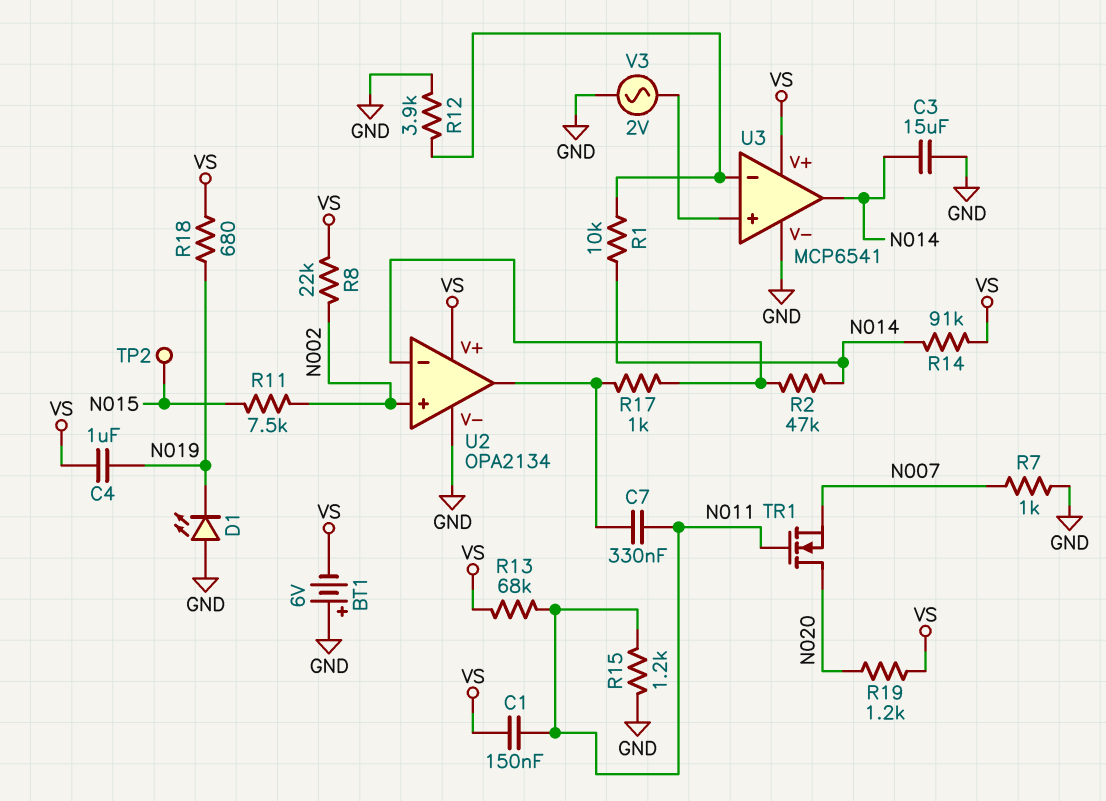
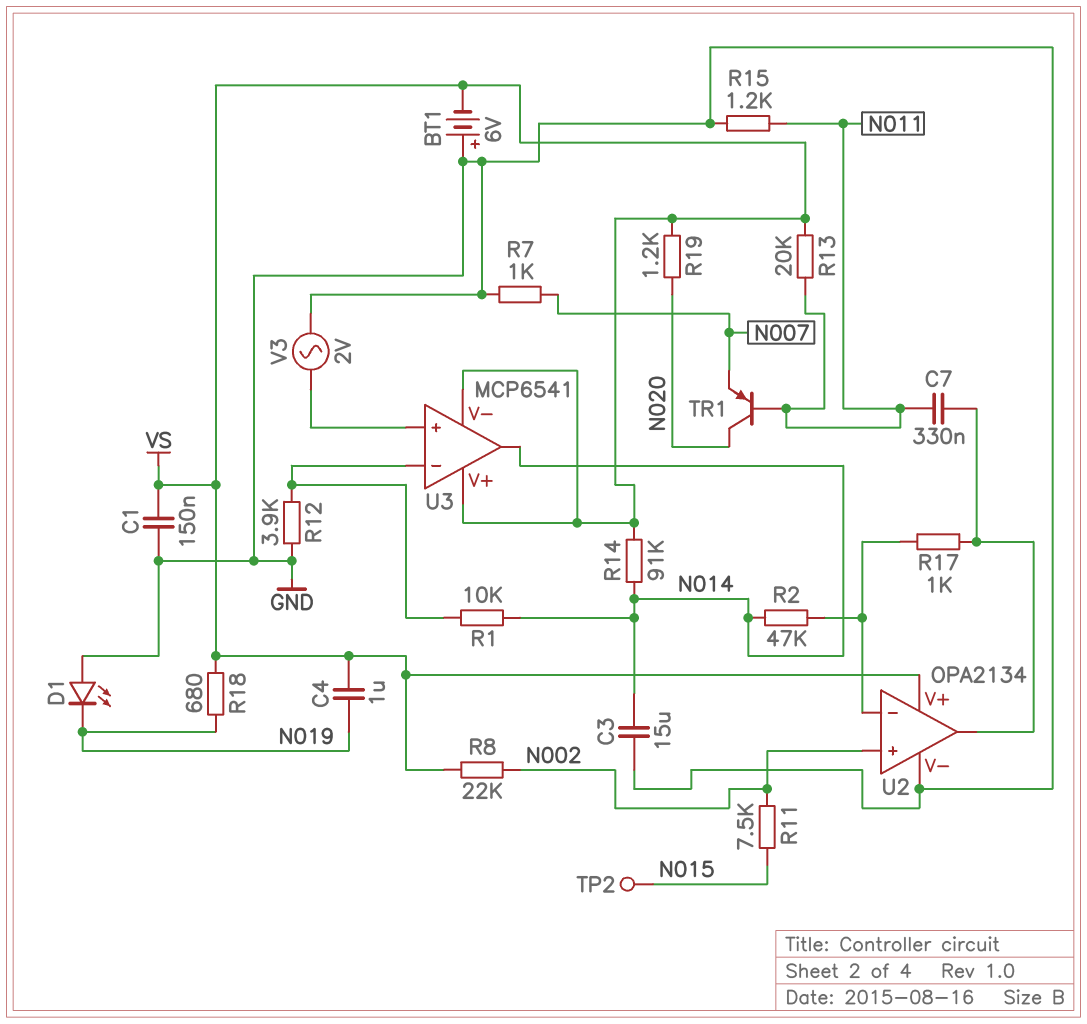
C1: 150nF (N011, VS) -> 150nF (GND, VS)
R13: 68k (N011, VS) -> 20k (N011, VS)
TR1: NMOS (G N011, D N020, S N007) -> PNP (B N011, C N020, E N007)
U3 pin V-: GND -> VS

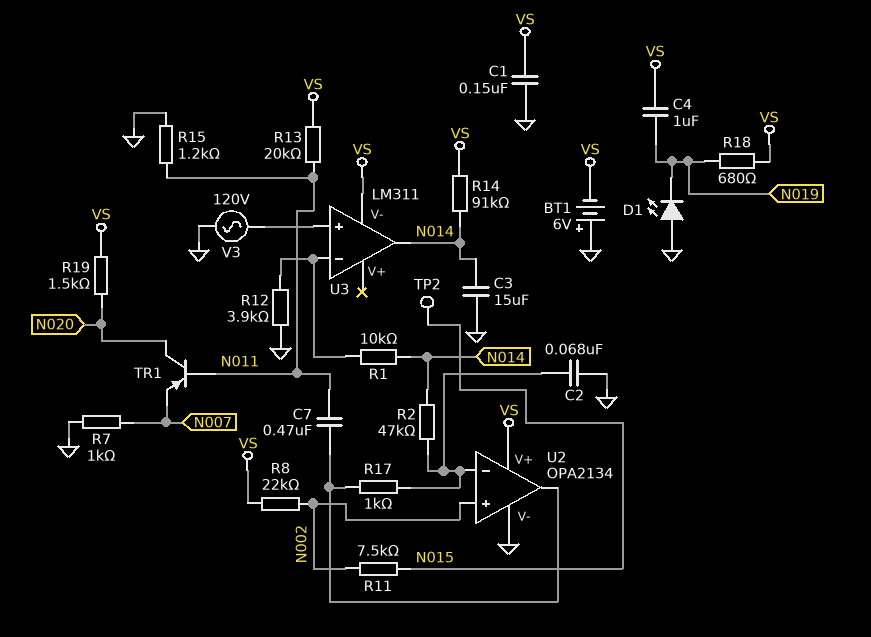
C2: none -> 68nF (GND, U2/in-)
C7: 330nF (N011, U2/out) -> 470nF (N011, U2/out)
R19: 1.2k (N020, VS) -> 1.5k (N020, VS)
U3: MCP6541 -> LM311
U3 pin V+: VS -> none
V3: AC 2V (GND, U3/in+) -> AC 120V (GND, U3/in+)

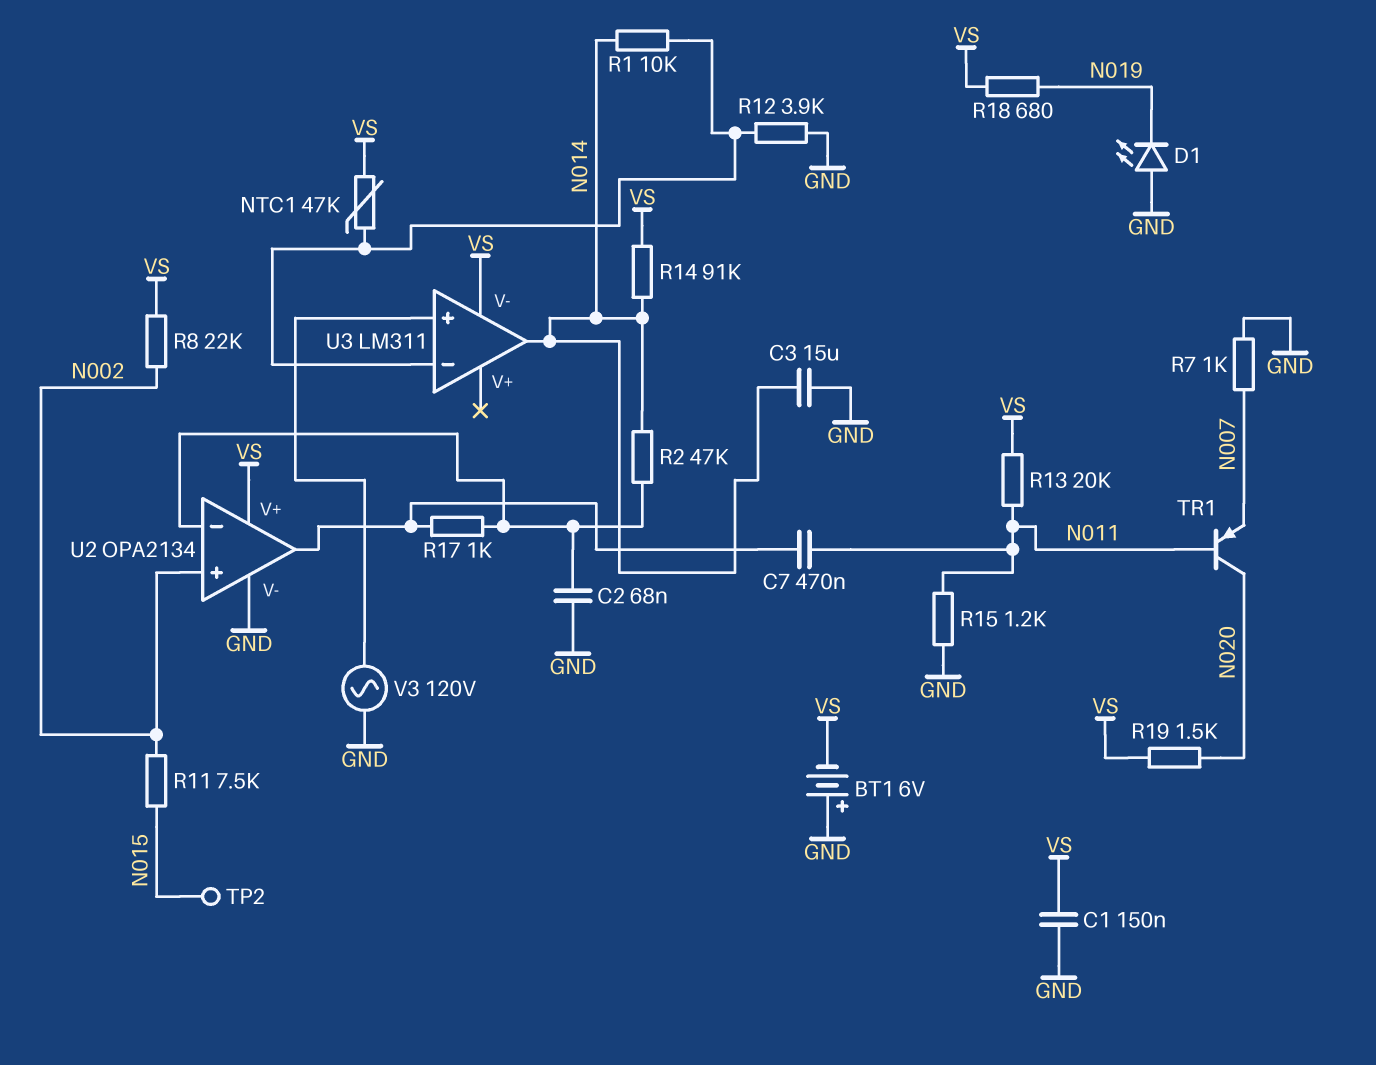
C4: 1uF (N019, VS) -> none
NTC1: none -> 47k (U3/in-, VS)

